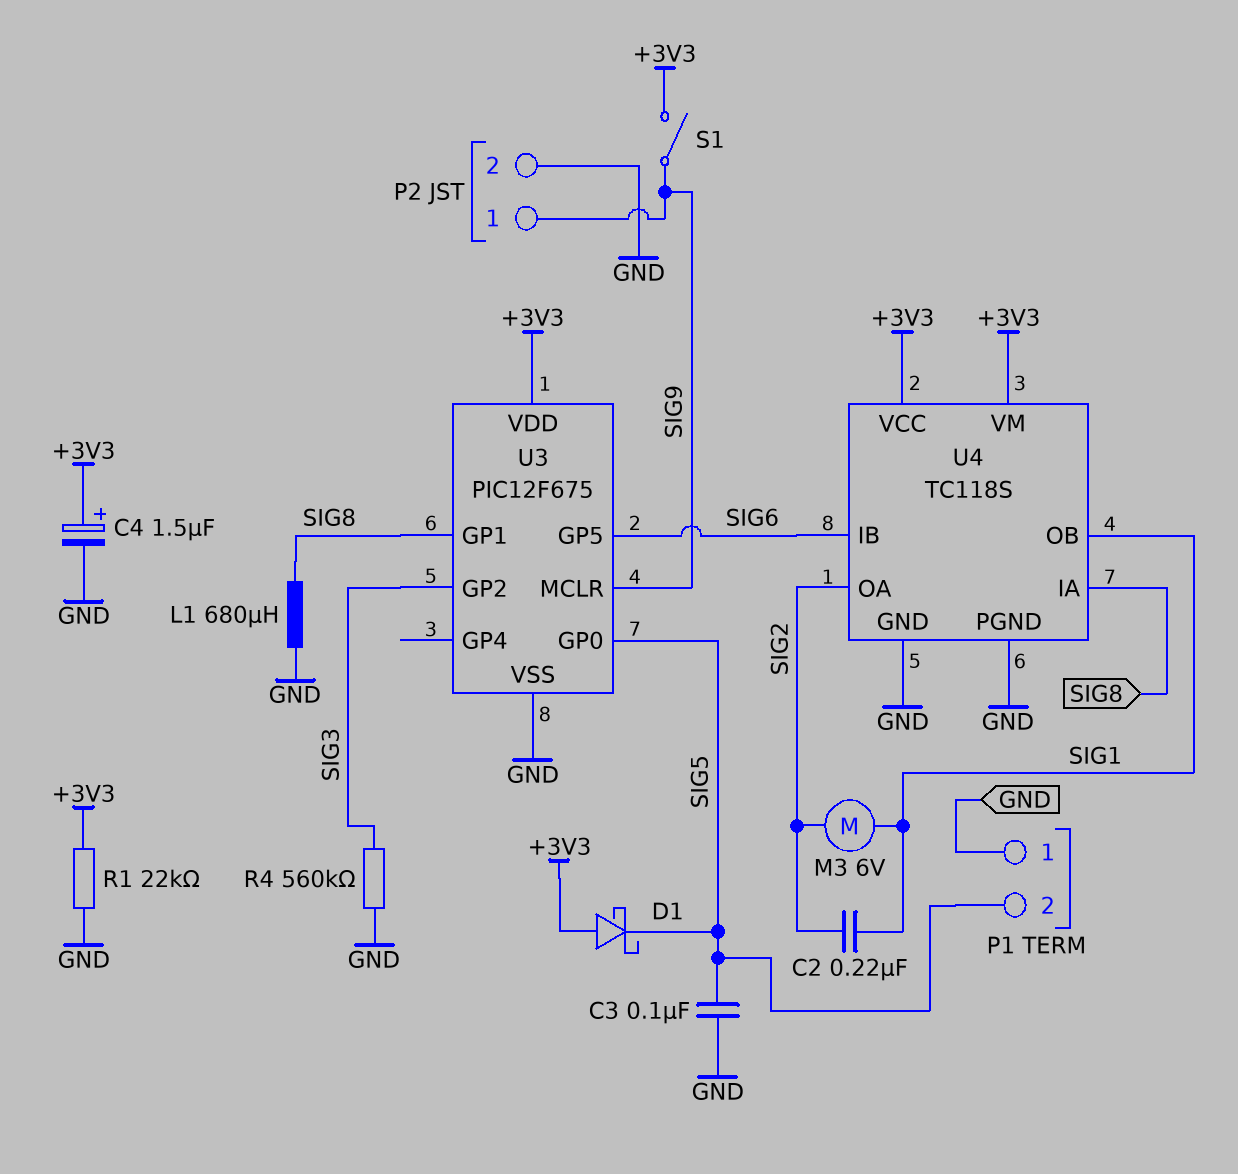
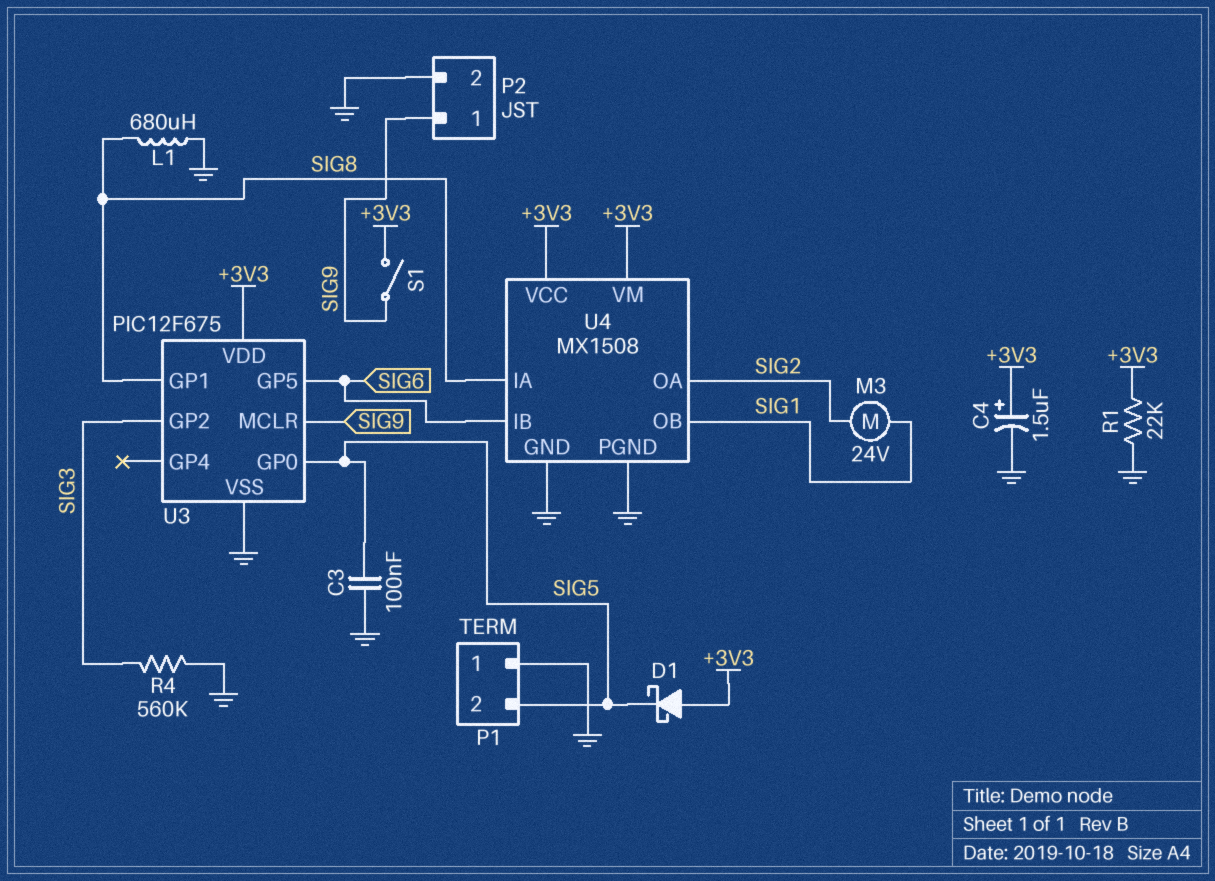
C2: 220nF (SIG1, SIG2) -> none
M3: motor 6V (SIG1, SIG2) -> motor 24V (SIG1, SIG2)
U4: TC118S -> MX1508

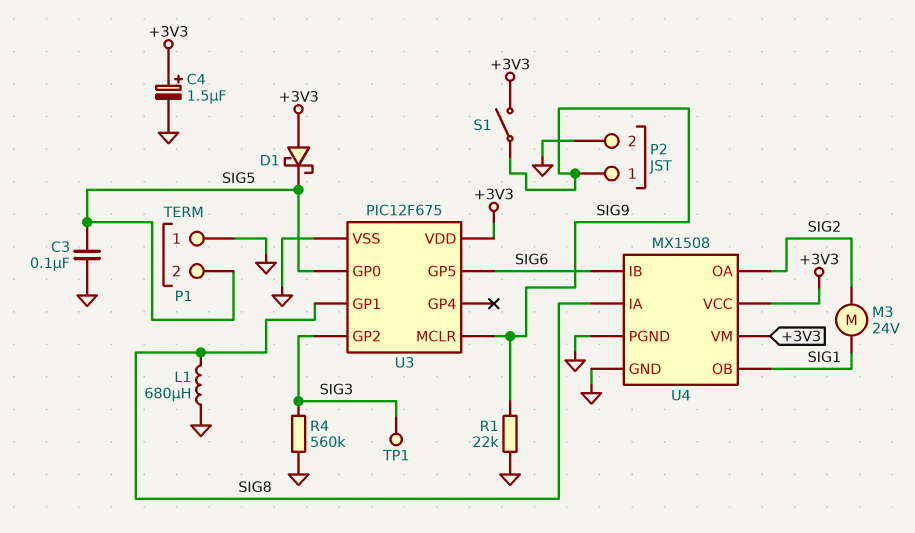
R1: 22k (+3V3, GND) -> 22k (GND, SIG9)
TP1: none -> test point (SIG3)

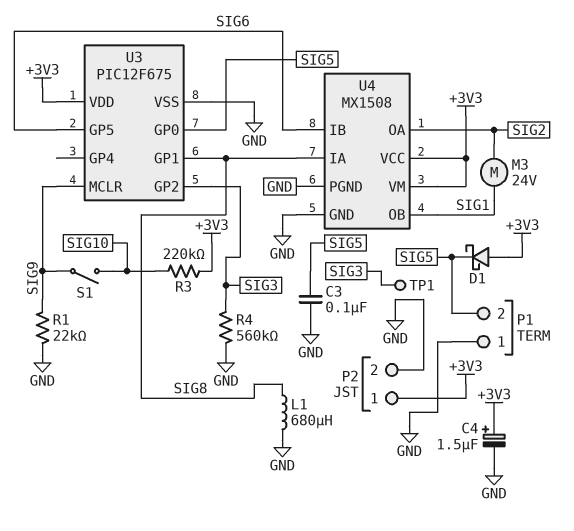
P2 pin 1: SIG9 -> +3V3
R3: none -> 220k (+3V3, SIG10)
S1: switch (+3V3, SIG9) -> switch (SIG9, SIG10)

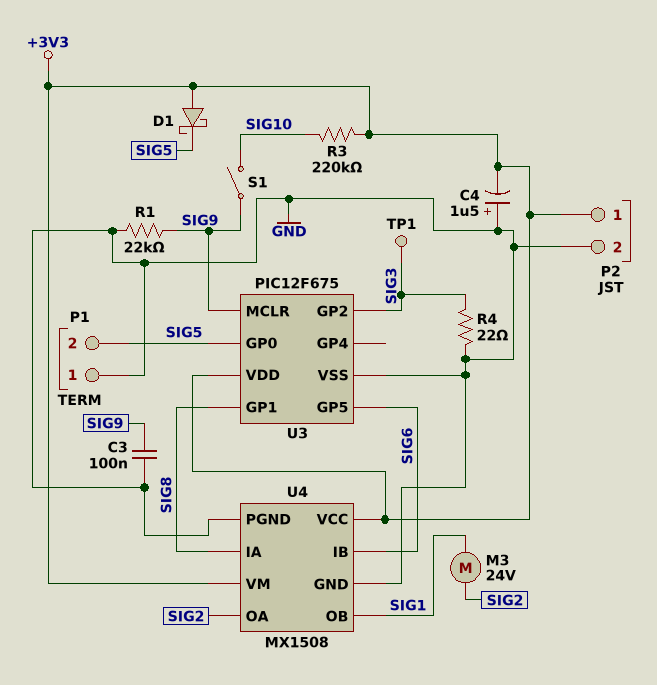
C3: 100nF (GND, SIG5) -> 100nF (GND, SIG9)
C4: 1.5uF (plus +3V3, minus GND) -> 1.5uF (plus GND, minus +3V3)
L1: 680uH (GND, SIG8) -> none
R4: 560k (GND, SIG3) -> 22 (GND, SIG3)

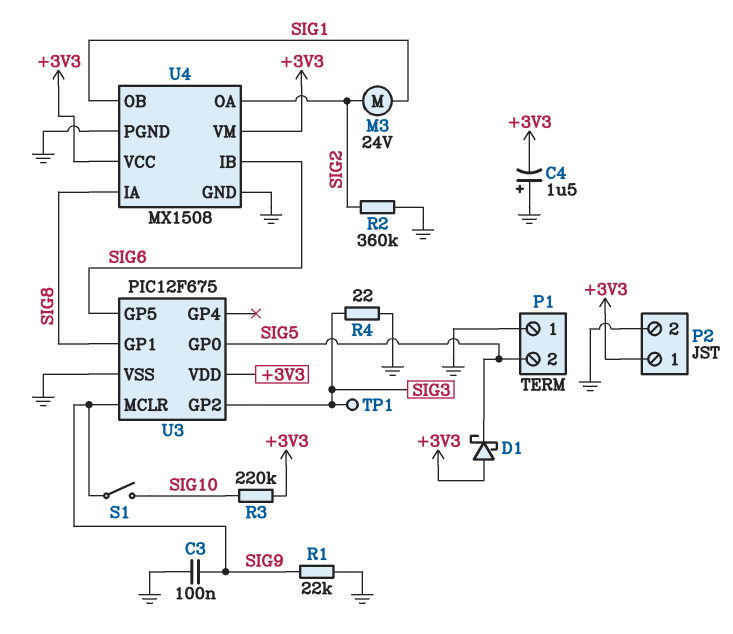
R2: none -> 360k (GND, SIG2)

